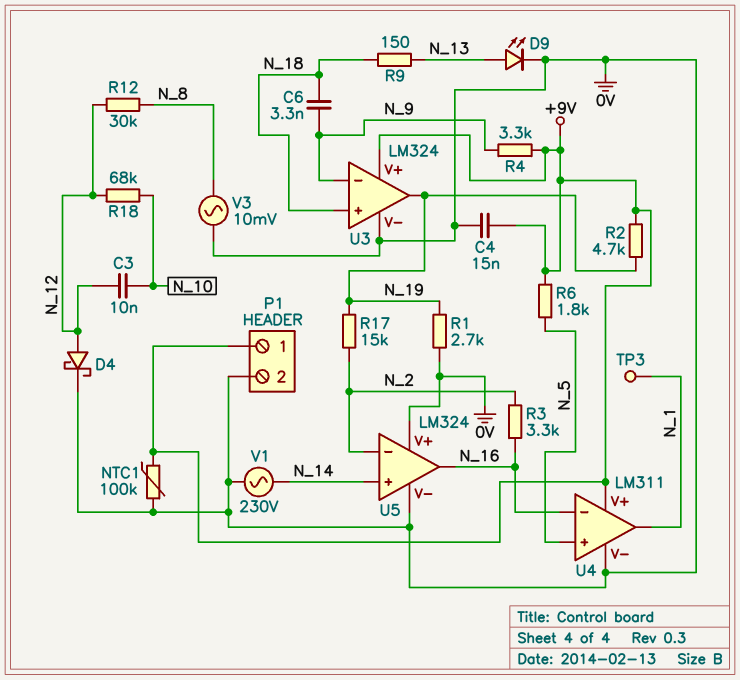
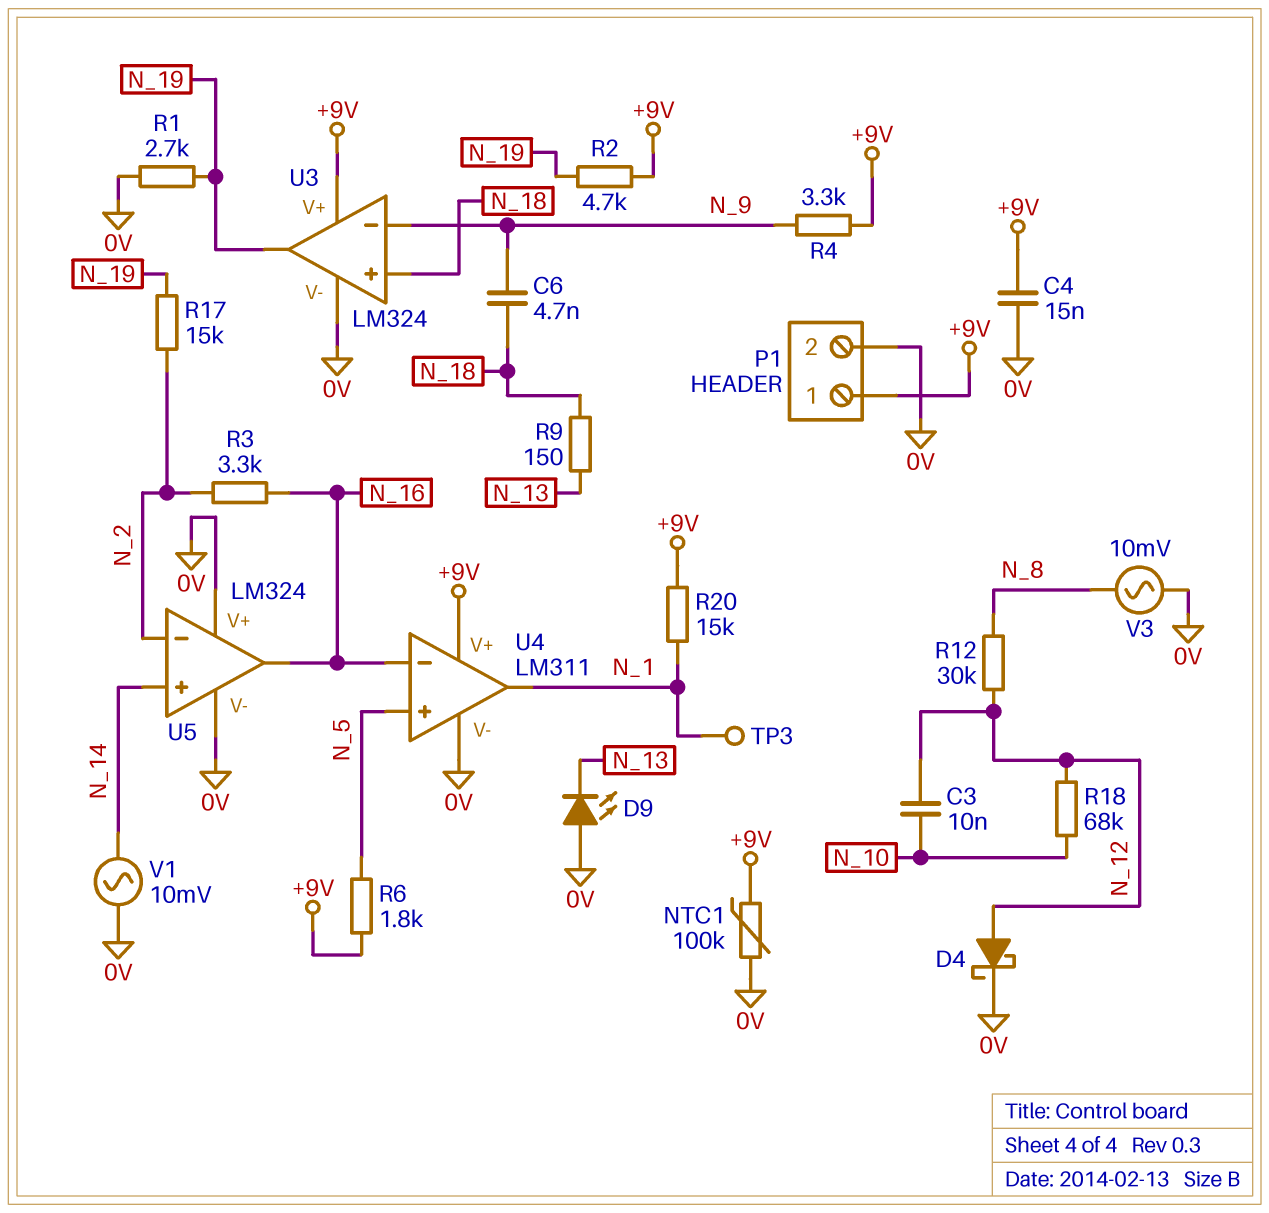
C6: 3.3nF (N_9, N_18) -> 4.7nF (N_9, N_18)
D9: LED (A N_13, K 0V) -> LED (A 0V, K N_13)
R20: none -> 15k (+9V, N_1)
V1: AC 230V (0V, N_14) -> AC 10mV (0V, N_14)

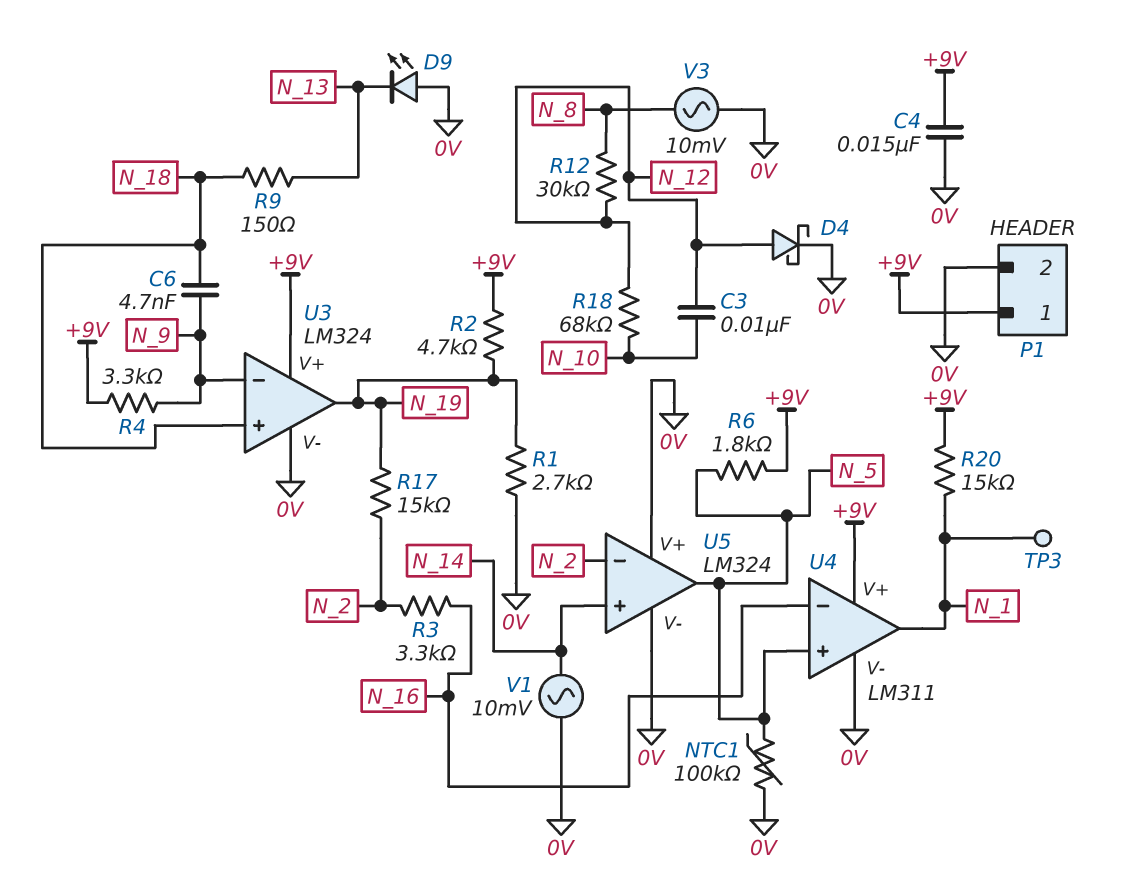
NTC1: 100k (+9V, 0V) -> 100k (0V, N_5)
U5 pin out: N_16 -> N_5

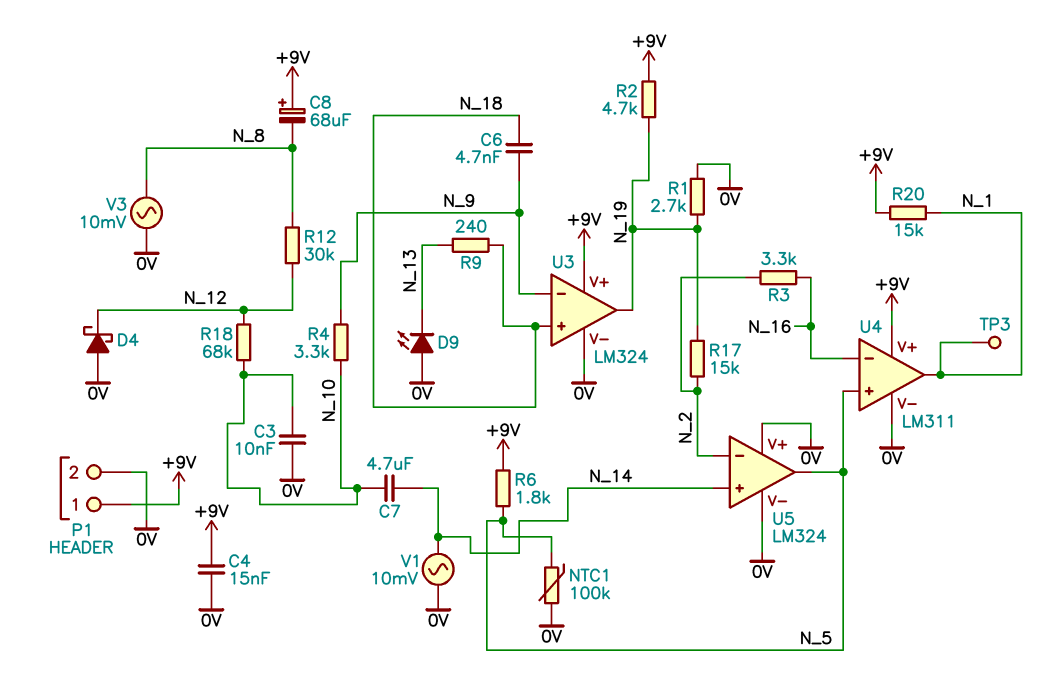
C3: 10nF (N_10, N_12) -> 10nF (0V, N_10)
C7: none -> 4.7uF (N_10, N_14)
C8: none -> 68uF (plus +9V, minus N_8)
D4: schottky (A N_12, K 0V) -> schottky (A 0V, K N_12)
R4: 3.3k (+9V, N_9) -> 3.3k (N_9, N_10)
R9: 150 (N_13, N_18) -> 240 (N_13, N_18)

